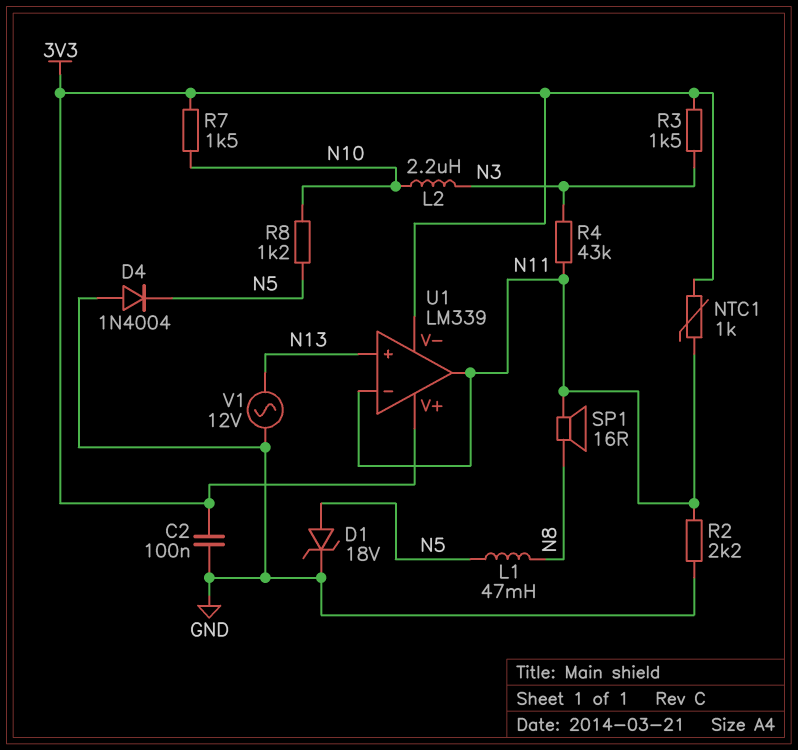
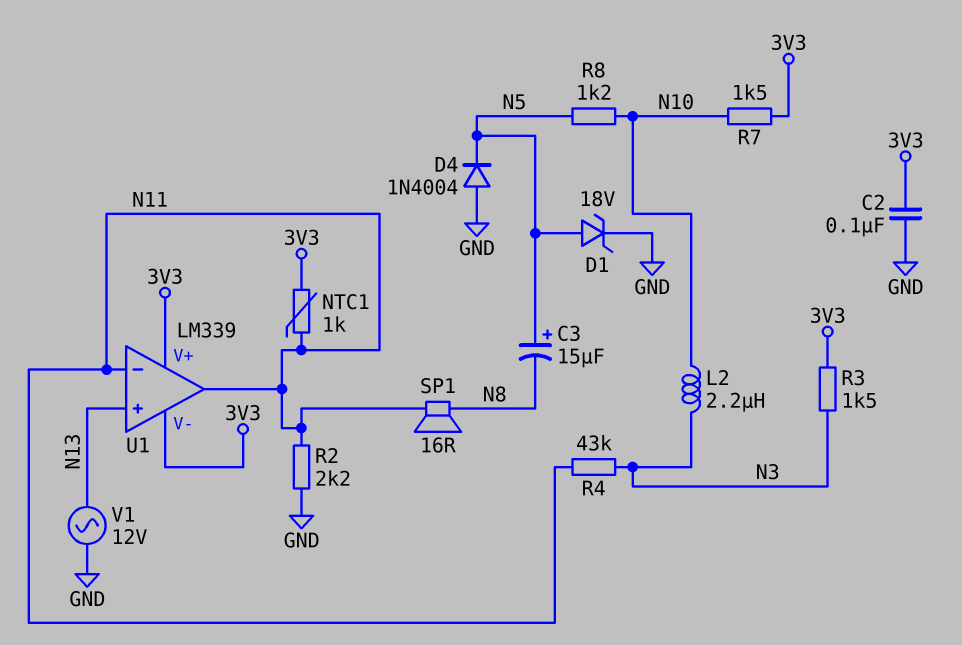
C3: none -> 15uF (plus N5, minus N8)
L1: 47mH (N5, N8) -> none

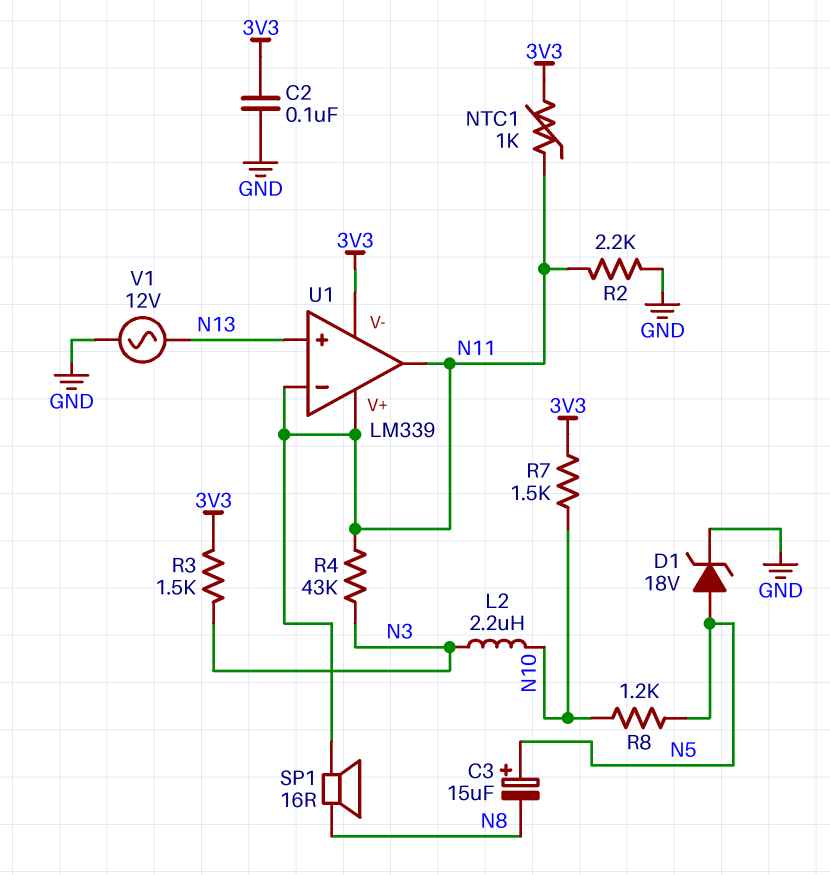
D4: diode 1N4004 (A GND, K N5) -> none
U1 pin V+: 3V3 -> N11

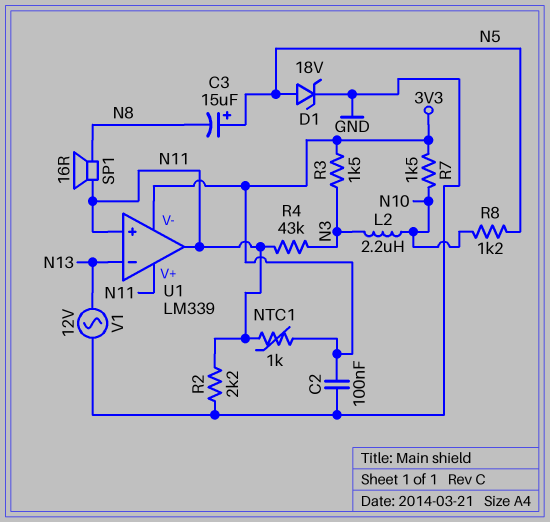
U1 pin in+: N13 -> N11
U1 pin in-: N11 -> N13

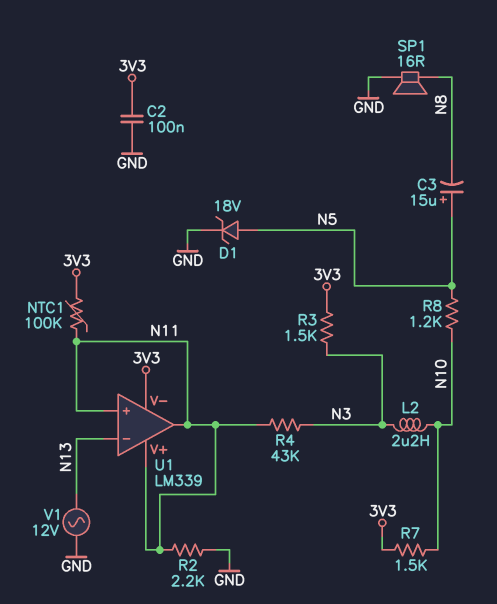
NTC1: 1k (3V3, N11) -> 100k (3V3, N11)
SP1: speaker 16R (N8, N11) -> speaker 16R (GND, N8)

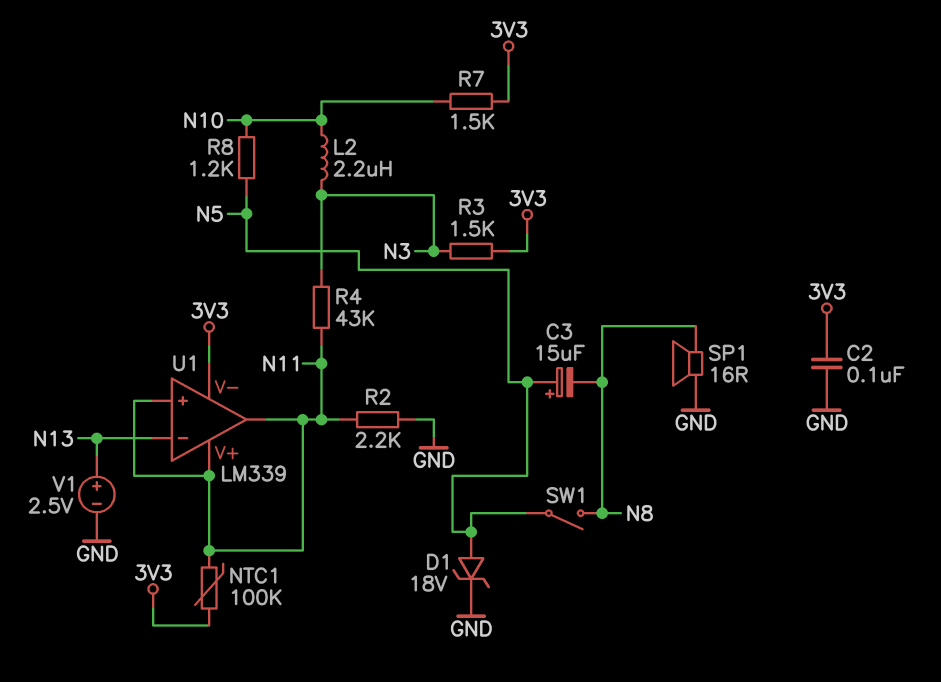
SW1: none -> switch (N5, N8)
V1: AC 12V (GND, N13) -> 2.5V (plus N13, minus GND)

